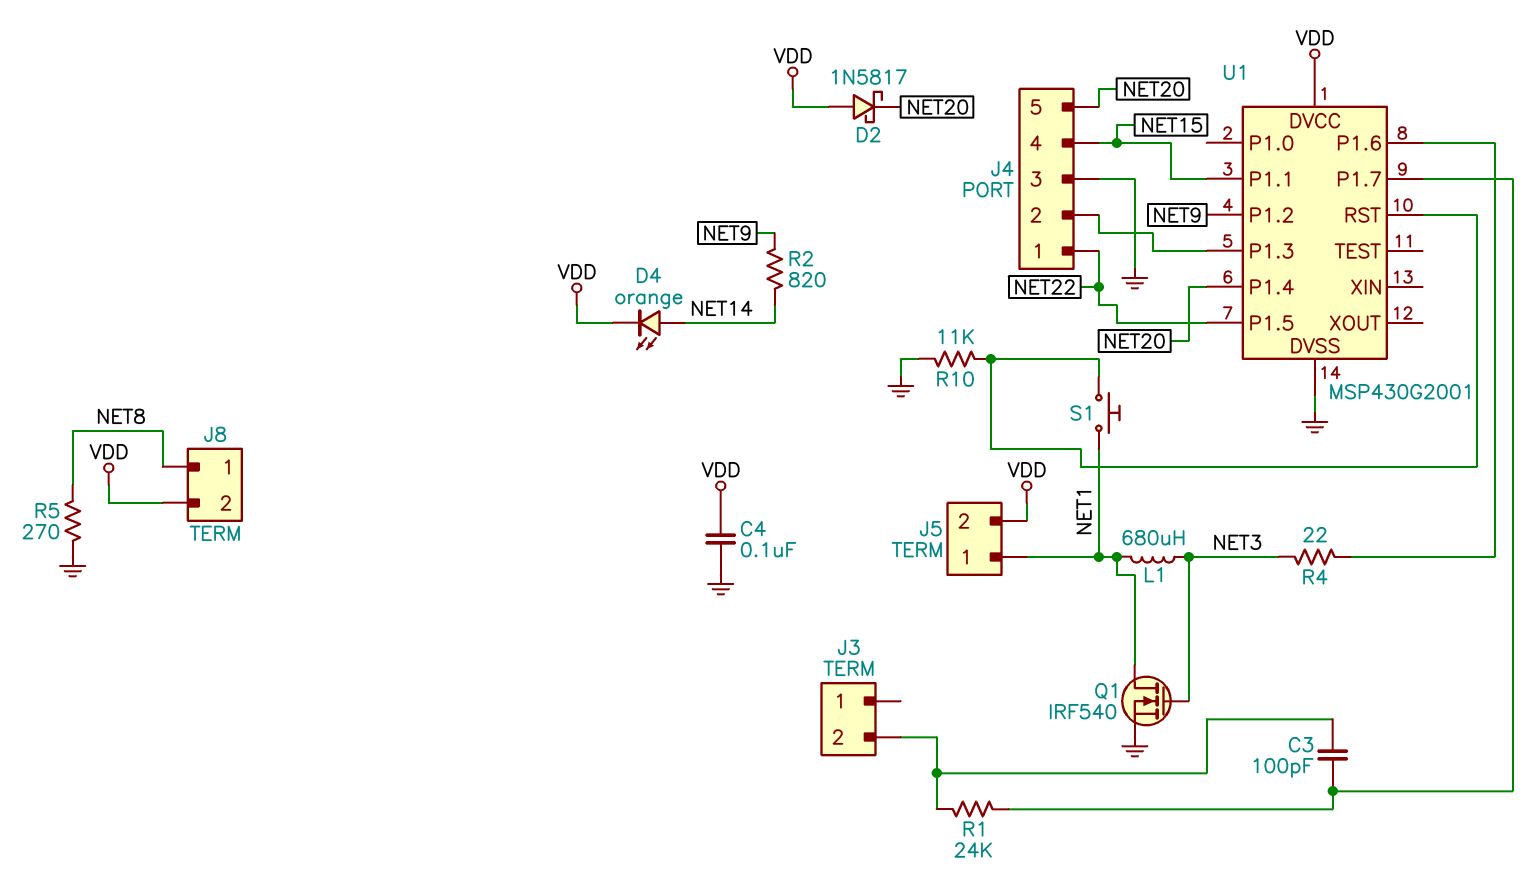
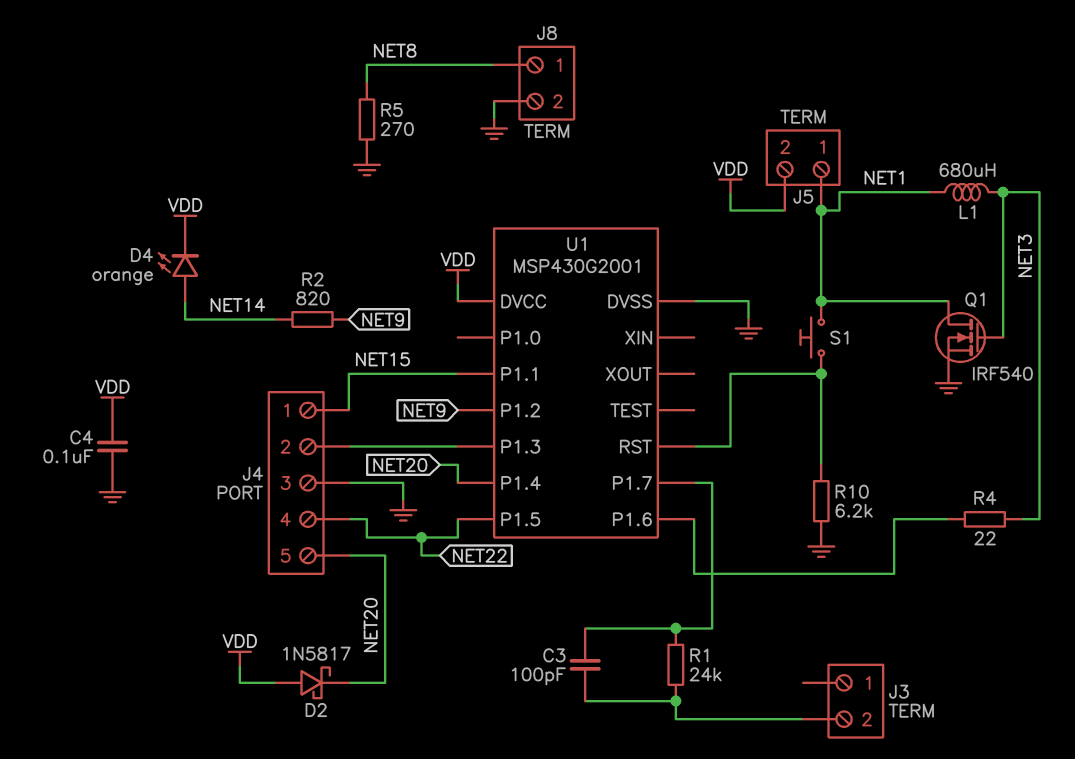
J4 pin 1: NET22 -> NET15
J4 pin 4: NET15 -> NET22
J8 pin 2: VDD -> GND
R10: 11k (GND, U1/RST) -> 6.2k (GND, U1/RST)

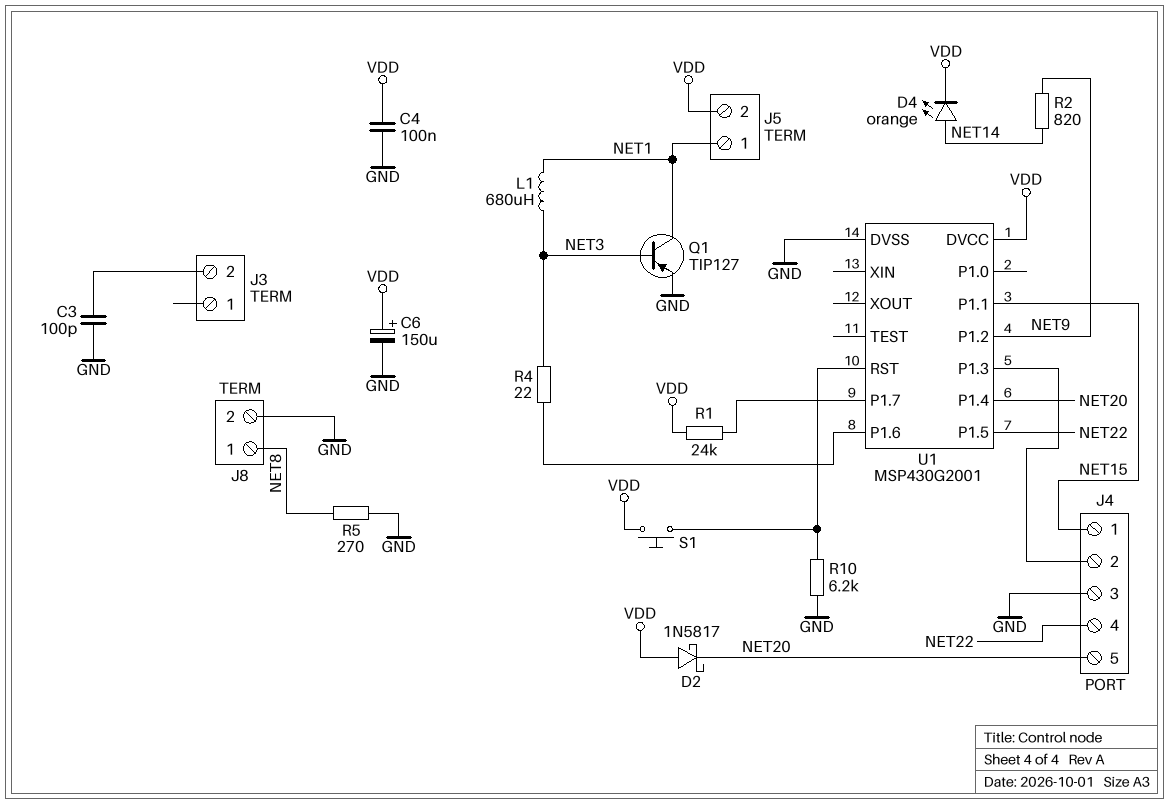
C3: 100pF (J3/2, U1/P1.7) -> 100pF (GND, J3/2)
C6: none -> 150uF (plus VDD, minus GND)
Q1: NMOS IRF540 (G NET3, D NET1, S GND) -> PNP TIP127 (B NET3, C NET1, E GND)
R1: 24k (J3/2, U1/P1.7) -> 24k (U1/P1.7, VDD)
S1: button (NET1, U1/RST) -> button (U1/RST, VDD)

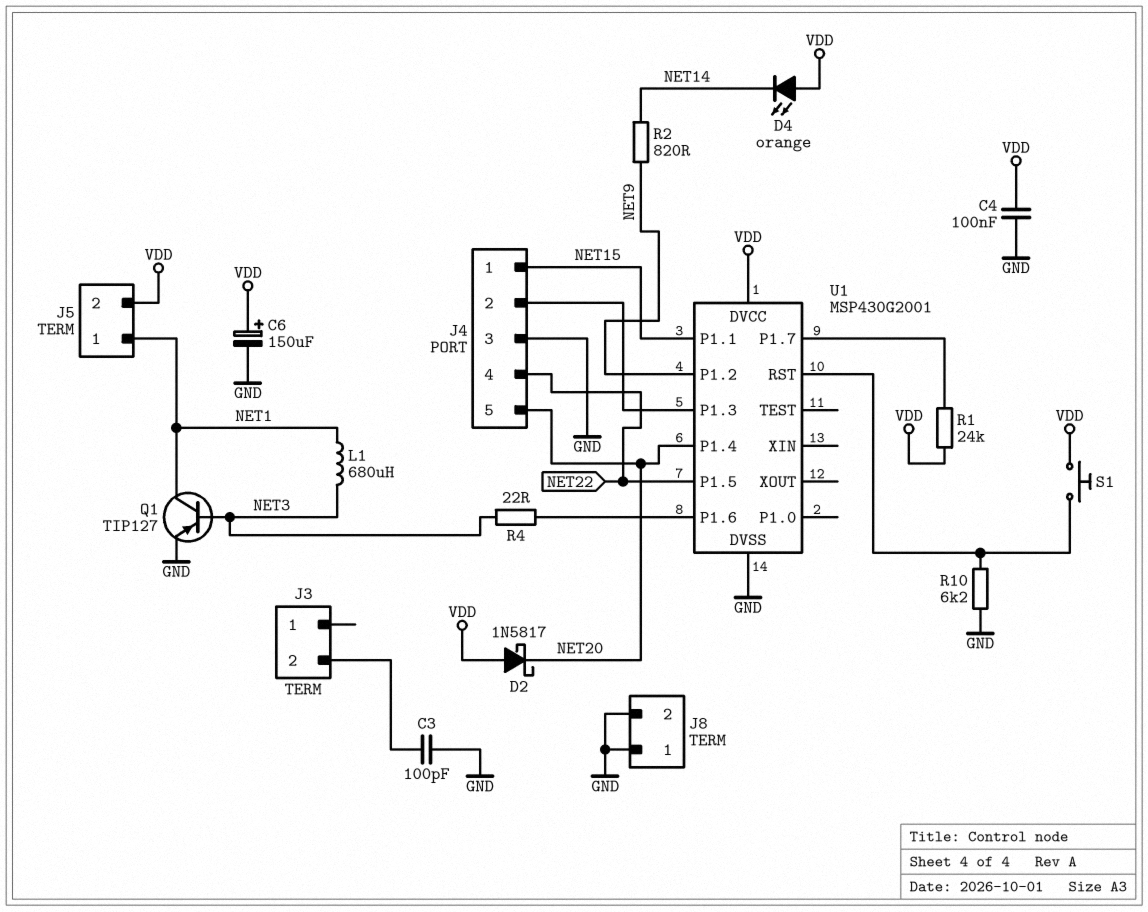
D4: LED orange (A NET14, K VDD) -> LED orange (A VDD, K NET14)
J8 pin 1: NET8 -> GND
R5: 270 (GND, NET8) -> none

